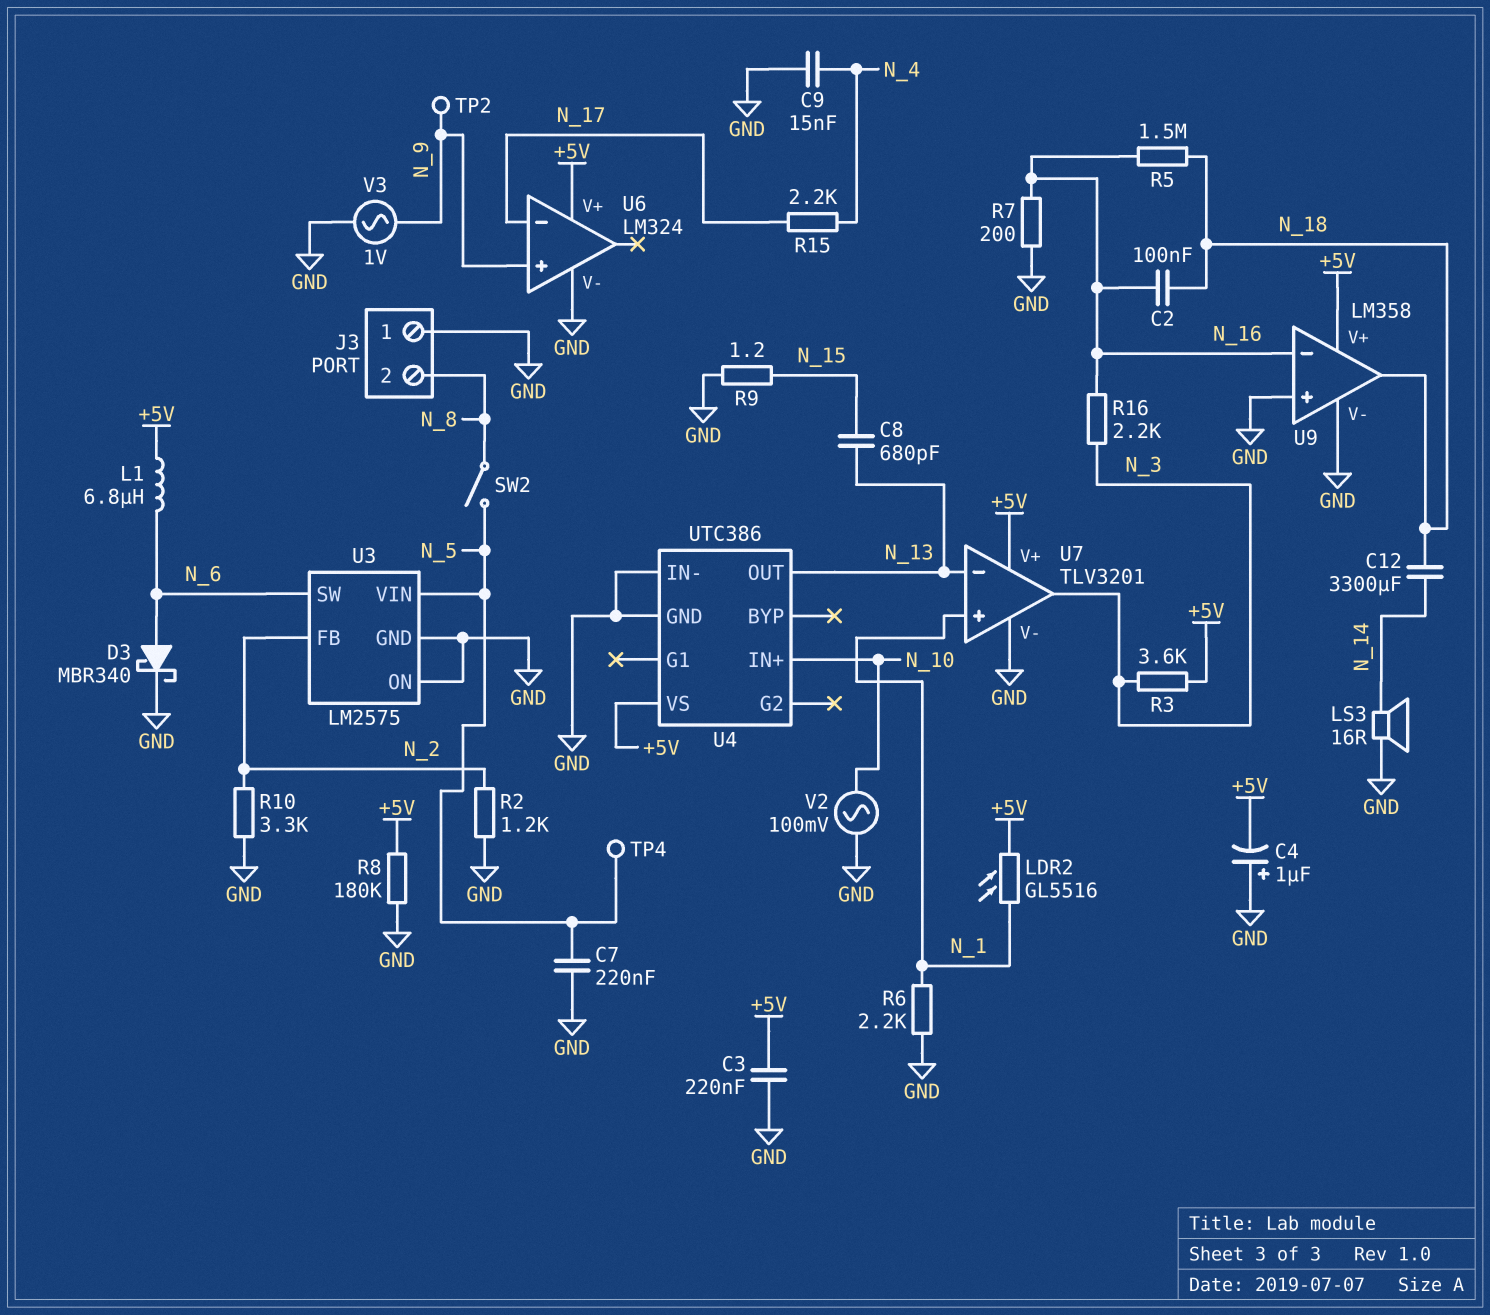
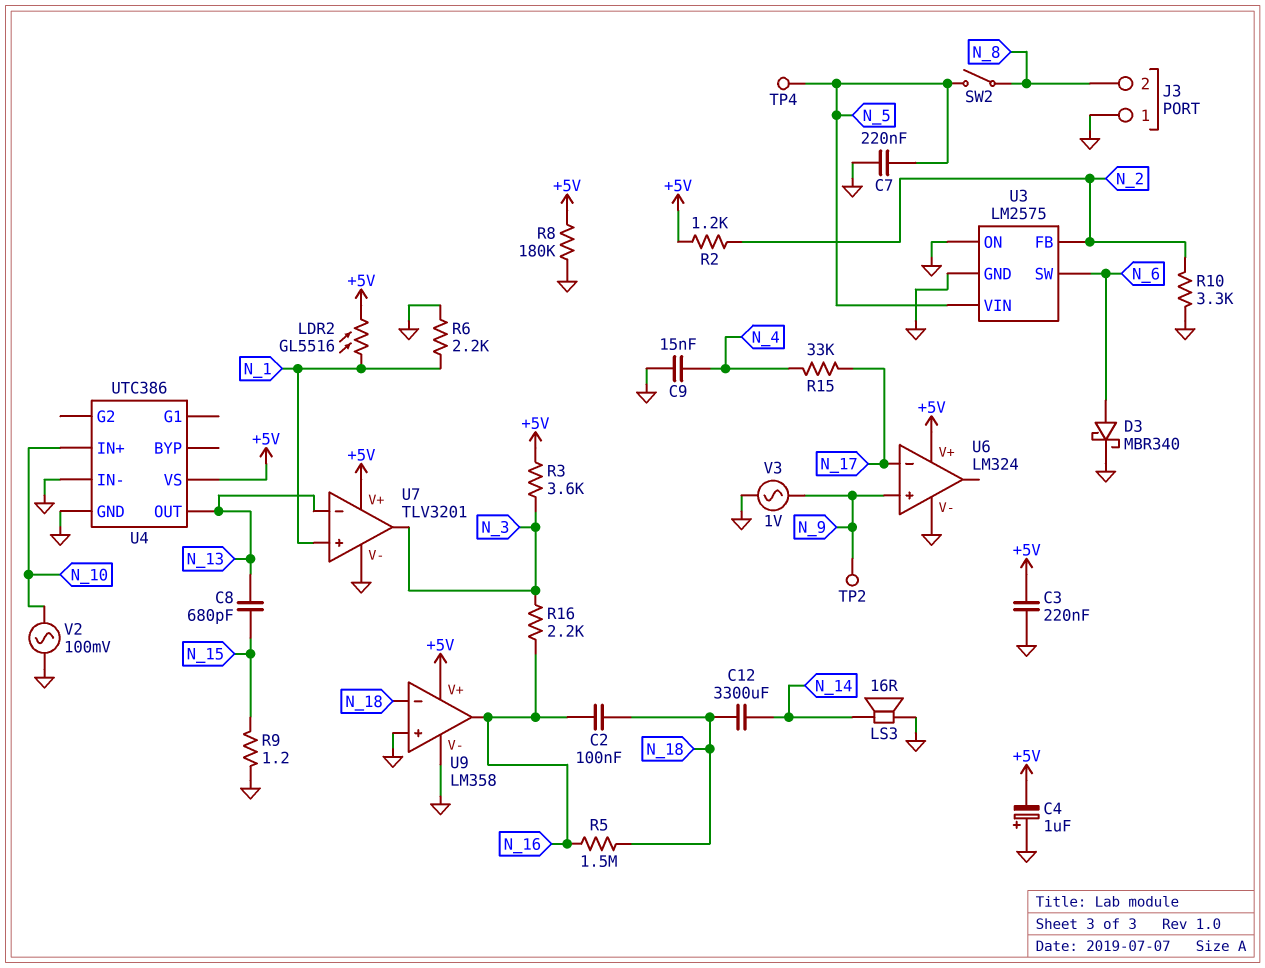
L1: 6.8uH (+5V, N_6) -> none
R2: 1.2k (GND, N_2) -> 1.2k (+5V, N_2)
R7: 200 (GND, N_16) -> none
R15: 2.2k (N_4, N_17) -> 33k (N_4, N_17)
U9 pin in-: N_16 -> N_18
U9 pin out: N_18 -> N_16

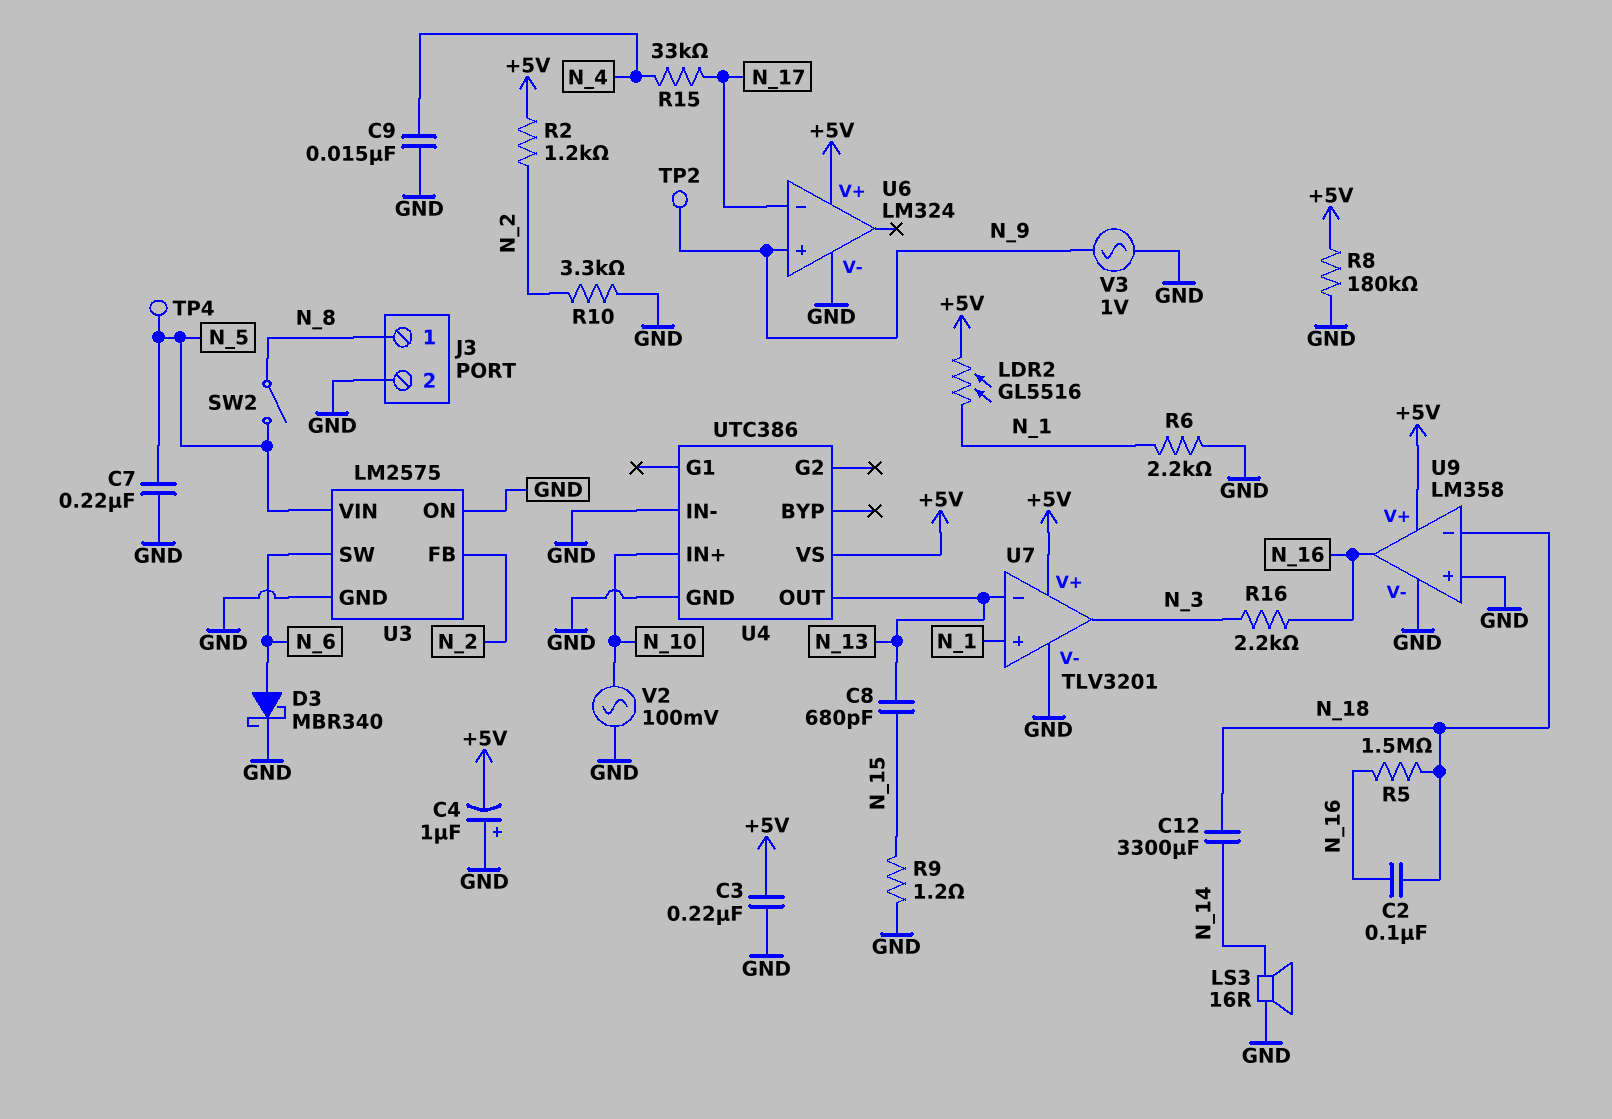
J3 pin 1: GND -> N_8
J3 pin 2: N_8 -> GND
R3: 3.6k (+5V, N_3) -> none

